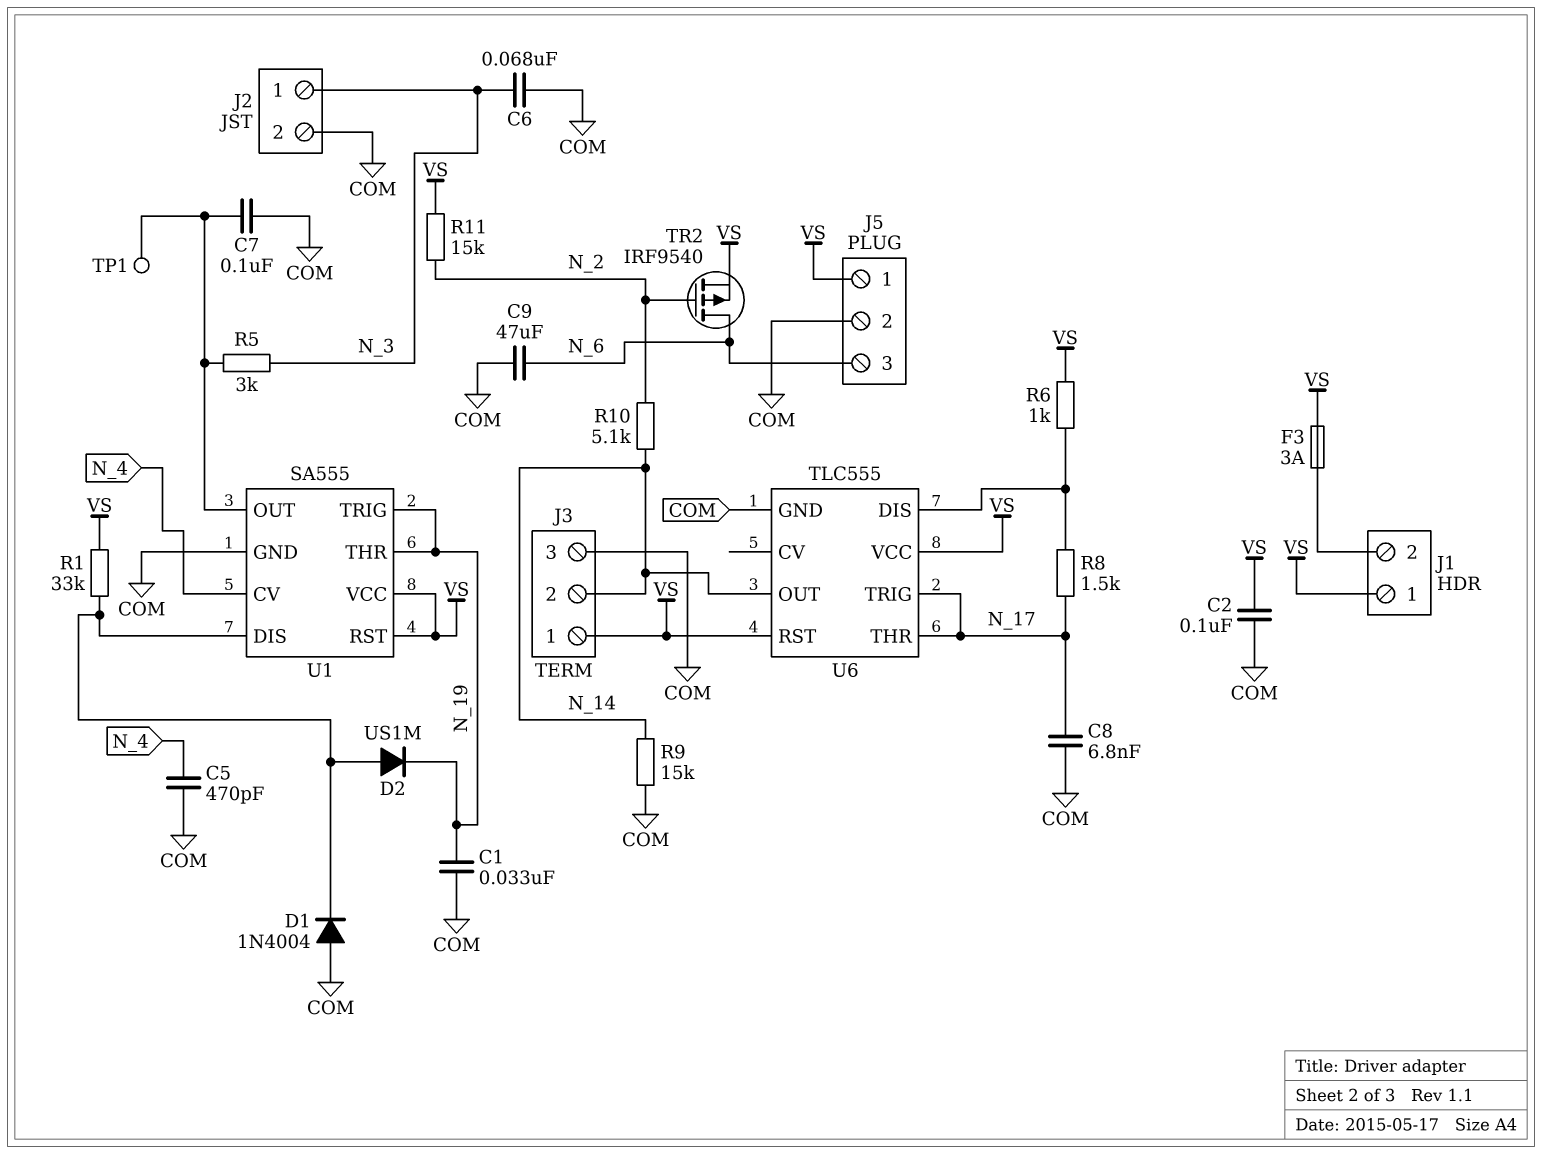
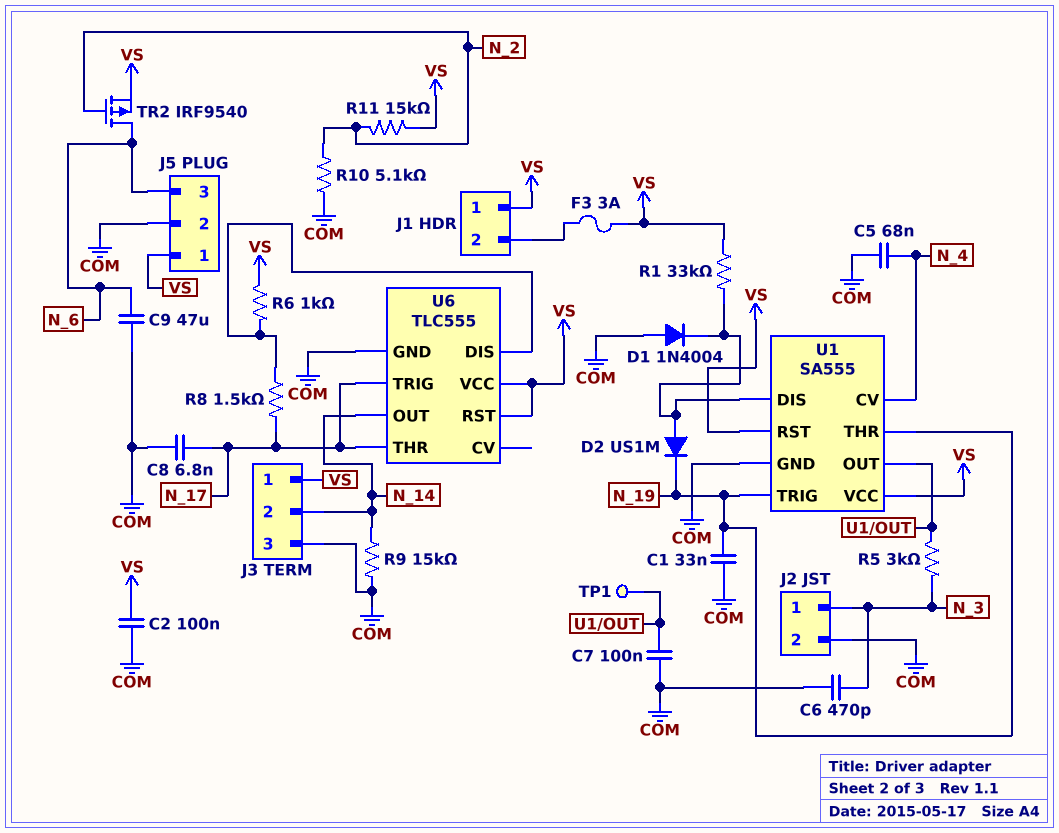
C5: 470pF (COM, N_4) -> 68nF (COM, N_4)
C6: 68nF (COM, N_3) -> 470pF (COM, N_3)
R10: 5.1k (N_2, N_14) -> 5.1k (COM, N_2)

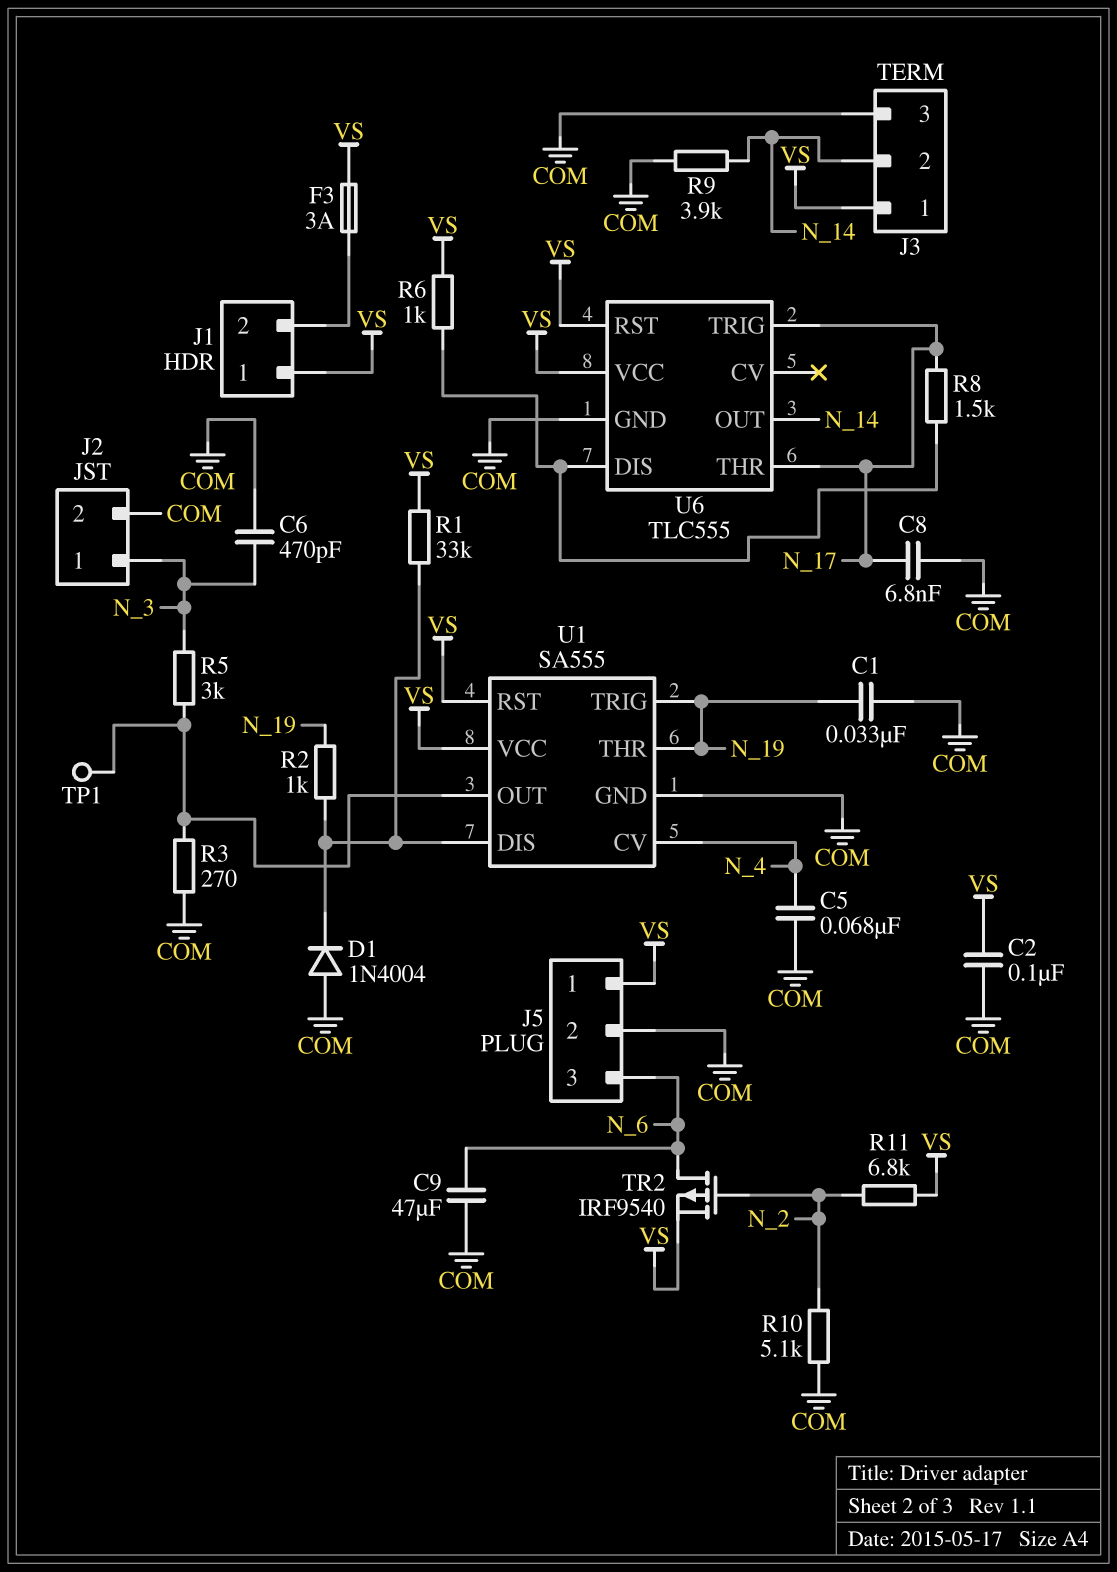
C7: 100nF (COM, U1/OUT) -> none
D2: diode US1M (A U1/DIS, K N_19) -> none
R2: none -> 1k (N_19, U1/DIS)
R3: none -> 270 (COM, U1/OUT)
R9: 15k (COM, N_14) -> 3.9k (COM, N_14)
R11: 15k (N_2, VS) -> 6.8k (N_2, VS)

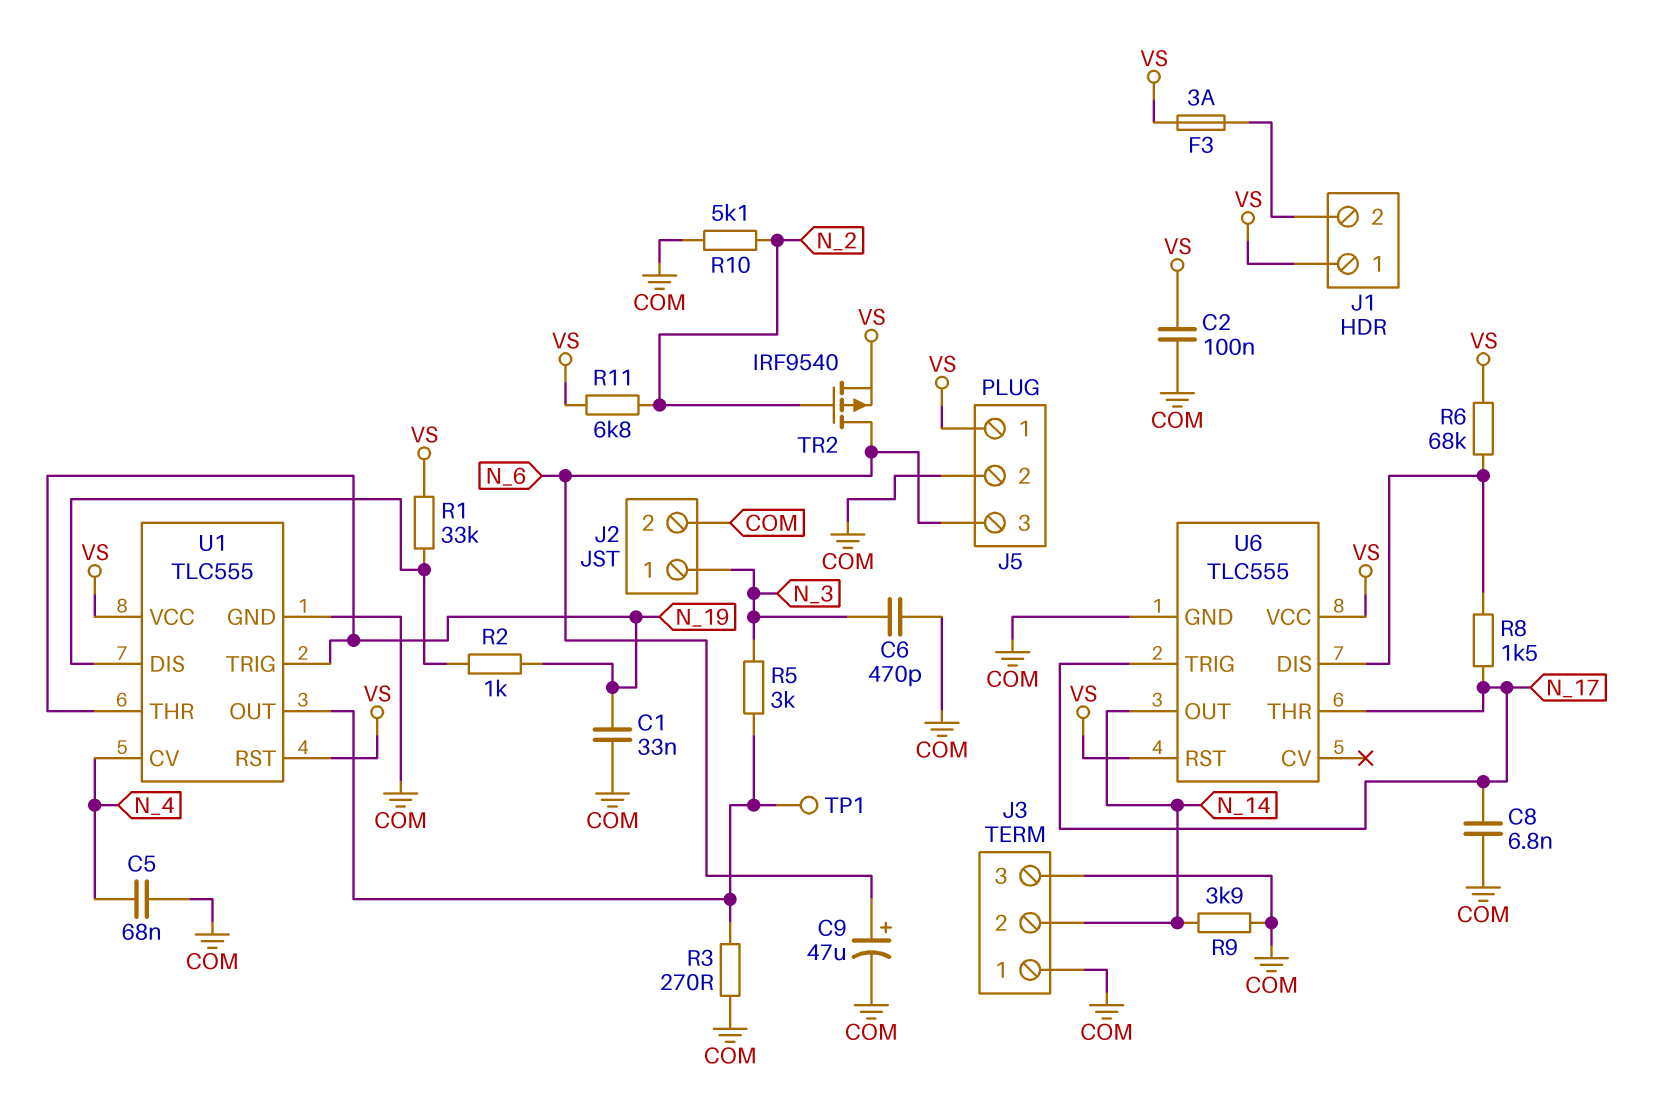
C9: 47uF (COM, N_6) -> 47uF (plus N_6, minus COM)
D1: diode 1N4004 (A COM, K U1/DIS) -> none
J3 pin 1: VS -> COM
R6: 1k (U6/DIS, VS) -> 68k (U6/DIS, VS)
U1: SA555 -> TLC555

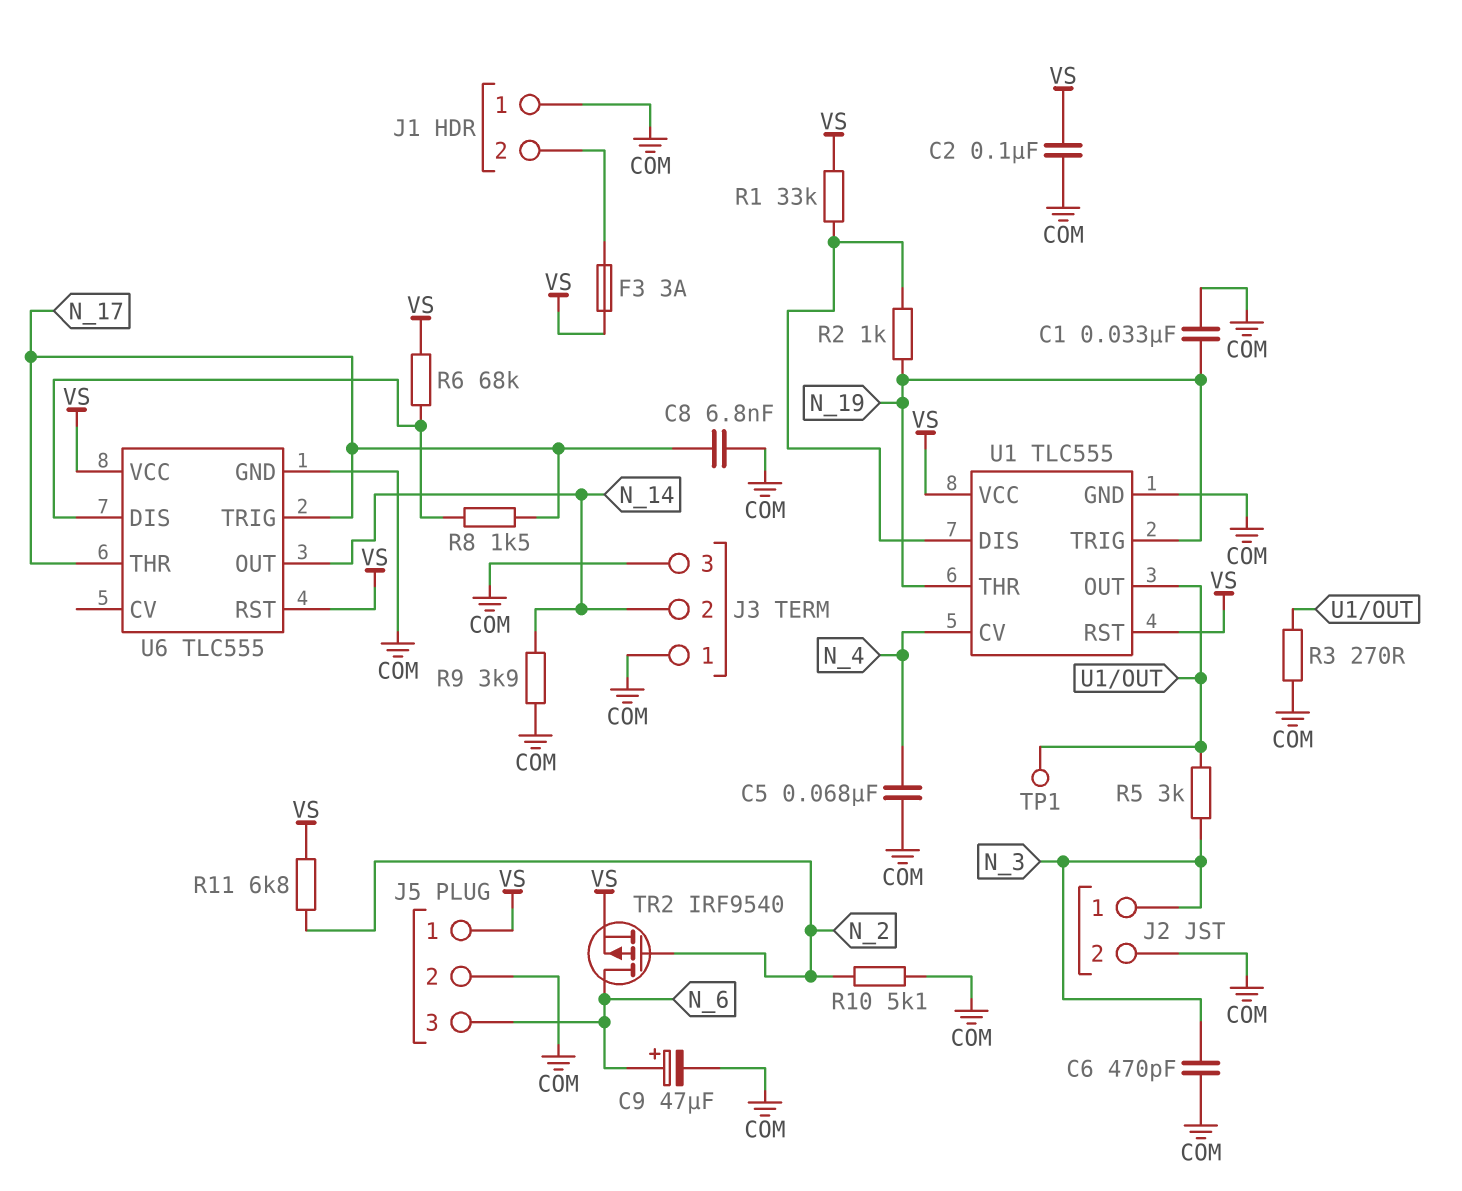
J1 pin 1: VS -> COM

